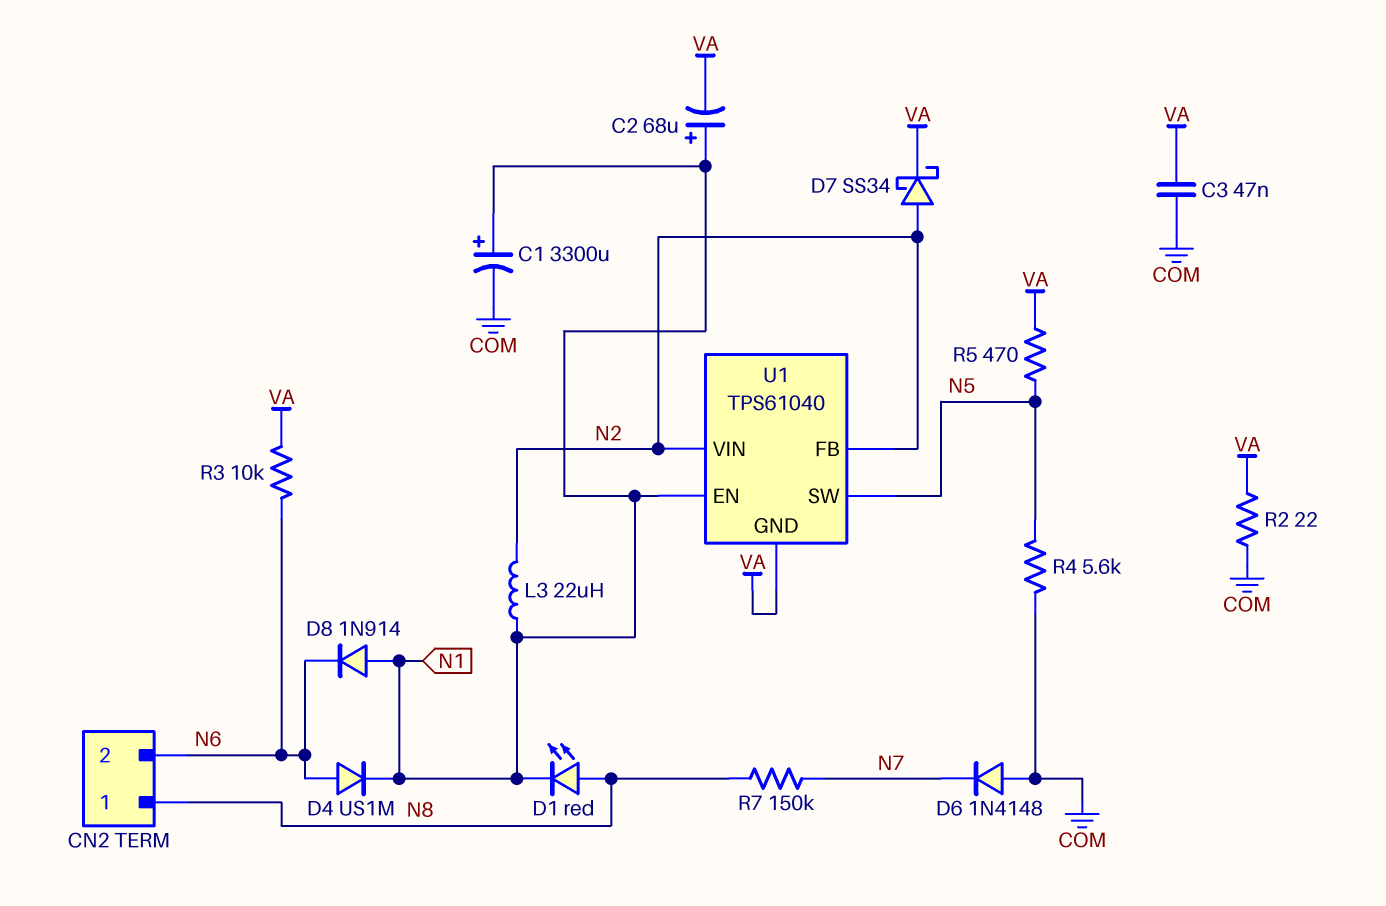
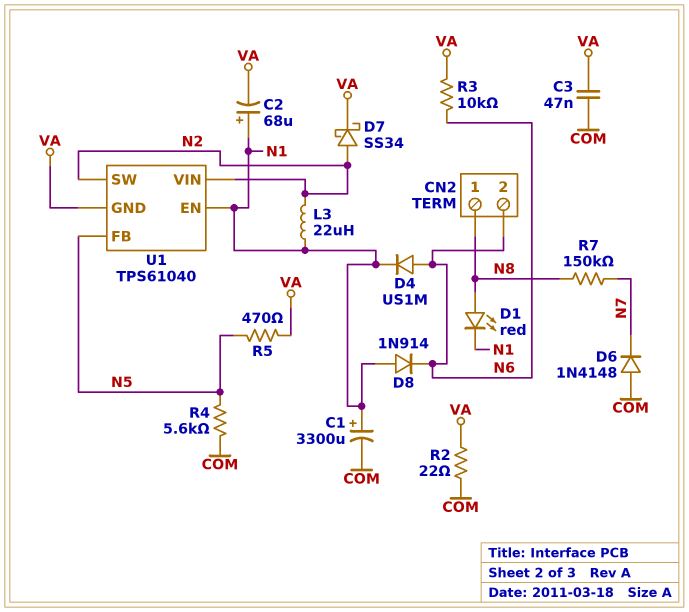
U1 pin FB: N2 -> N5
U1 pin SW: N5 -> N2

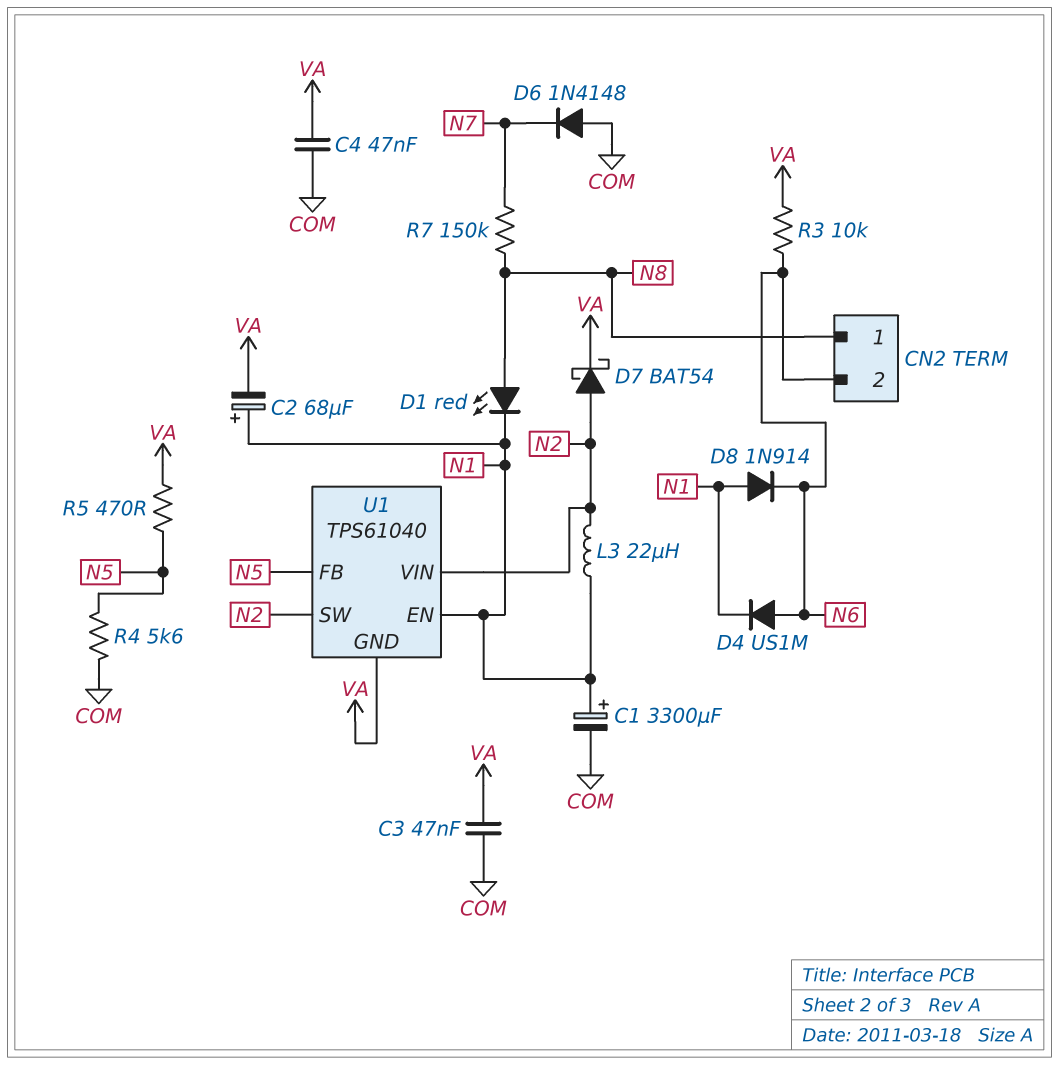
C4: none -> 47nF (COM, VA)
D7: schottky SS34 (A N2, K VA) -> schottky BAT54 (A N2, K VA)
R2: 22 (COM, VA) -> none

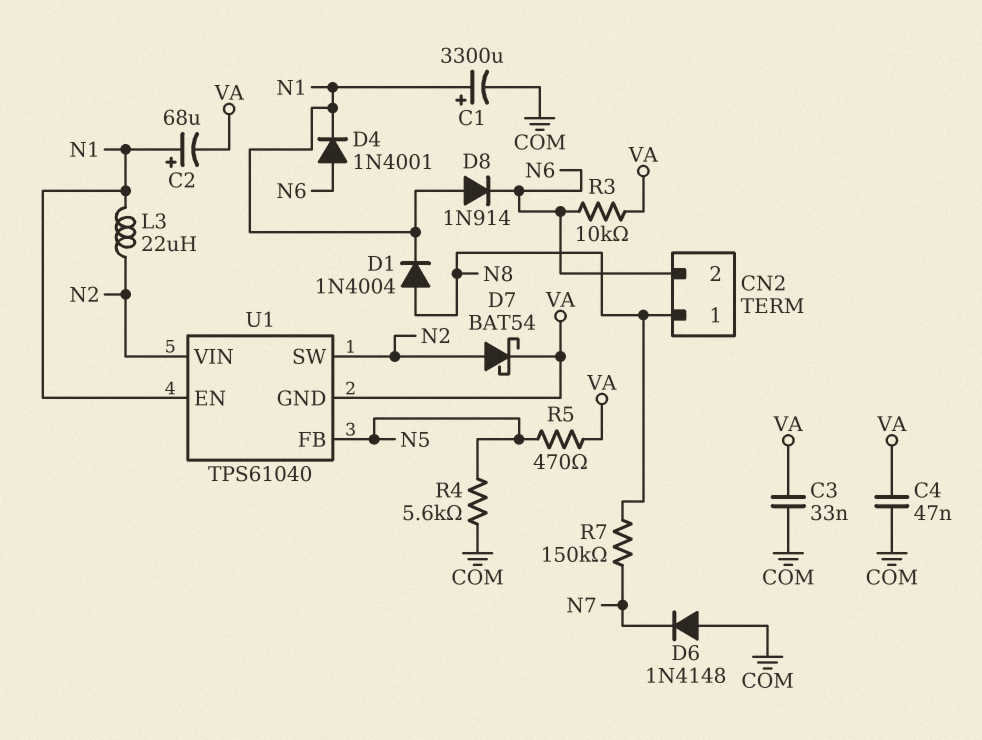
C3: 47nF (COM, VA) -> 33nF (COM, VA)
D1: LED red (A N8, K N1) -> diode 1N4004 (A N8, K N1)
D4: diode US1M (A N6, K N1) -> diode 1N4001 (A N6, K N1)

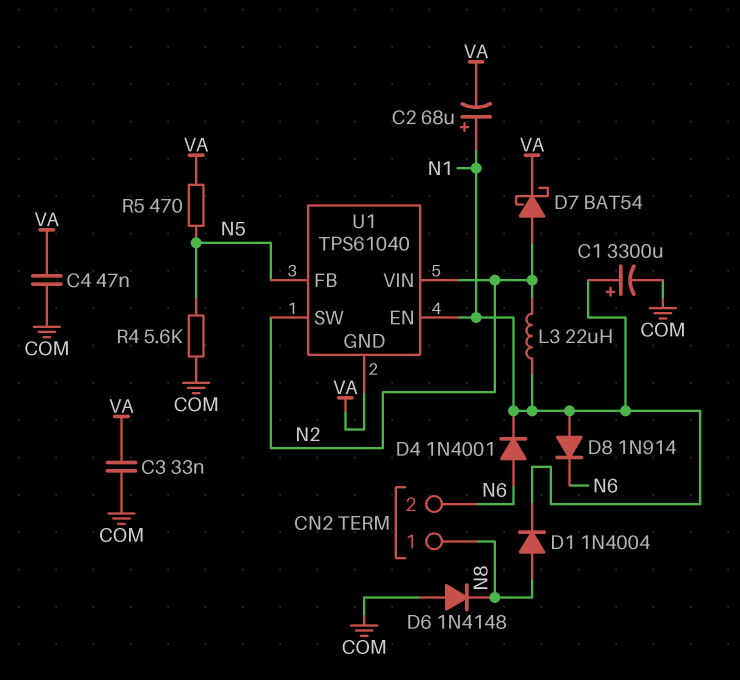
D6: diode 1N4148 (A COM, K N7) -> diode 1N4148 (A COM, K N8)
R3: 10k (N6, VA) -> none
R7: 150k (N7, N8) -> none

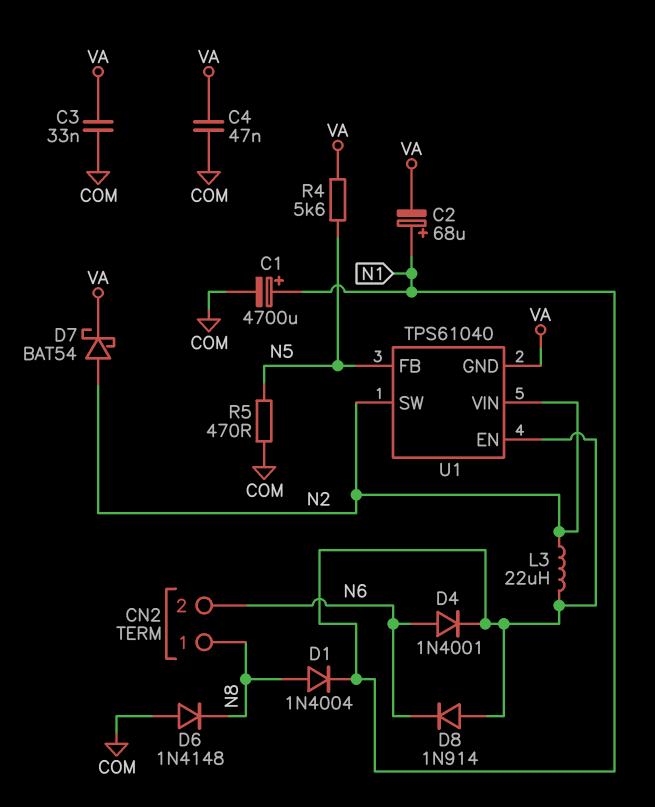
C1: 3300uF (plus N1, minus COM) -> 4700uF (plus N1, minus COM)
R4: 5.6k (COM, N5) -> 5.6k (N5, VA)
R5: 470 (N5, VA) -> 470 (COM, N5)

